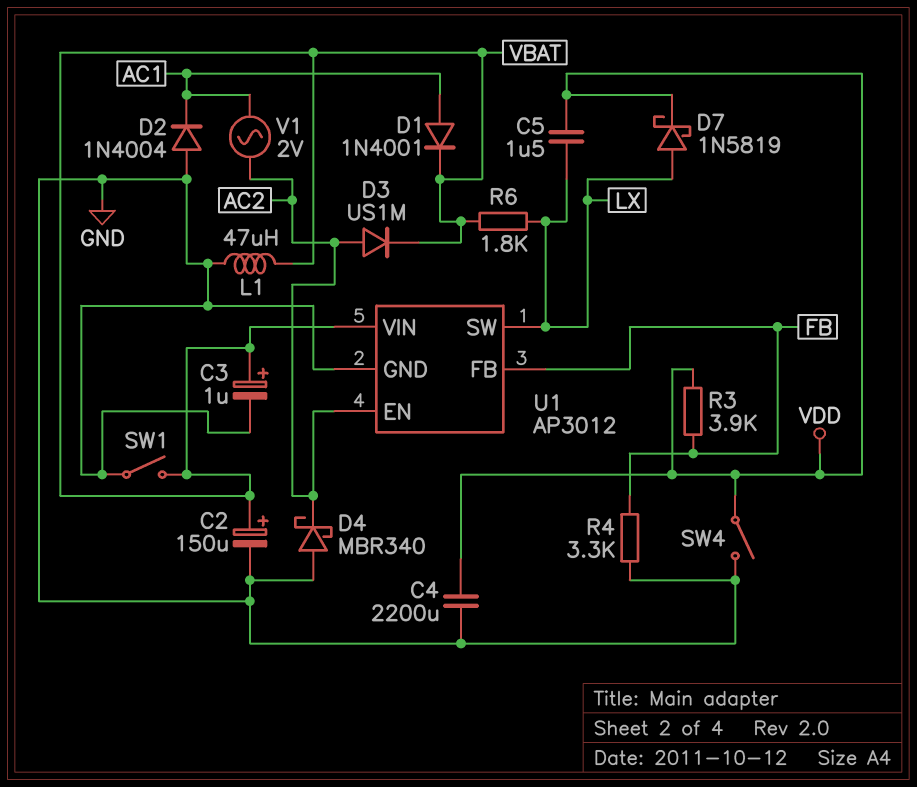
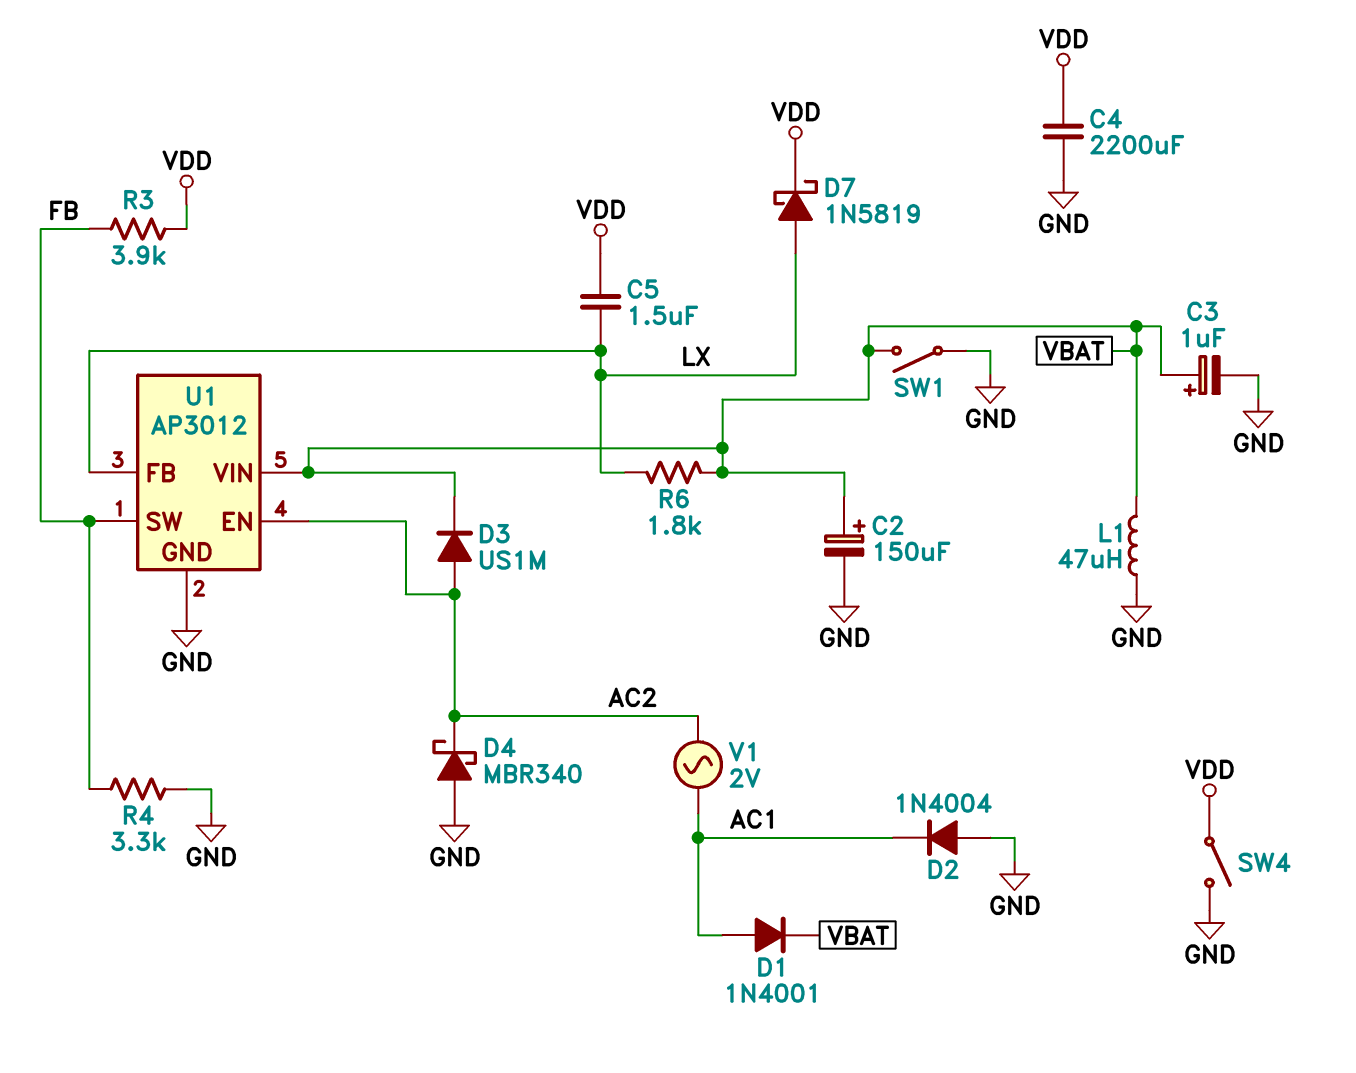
U1 pin FB: FB -> LX
U1 pin SW: LX -> FB

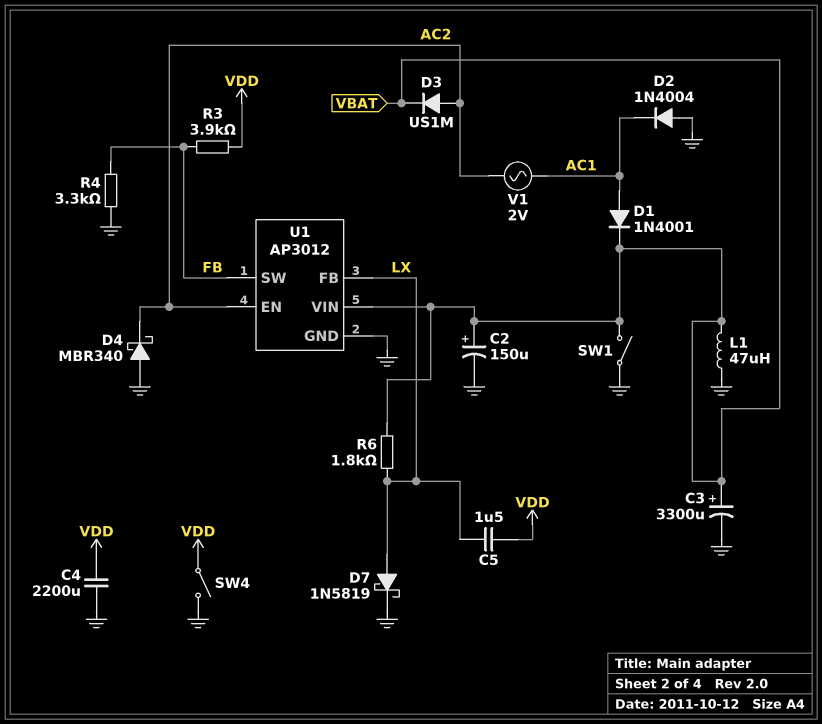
C3: 1uF (plus VBAT, minus GND) -> 3300uF (plus VBAT, minus GND)
D7: schottky 1N5819 (A LX, K VDD) -> schottky 1N5819 (A LX, K GND)

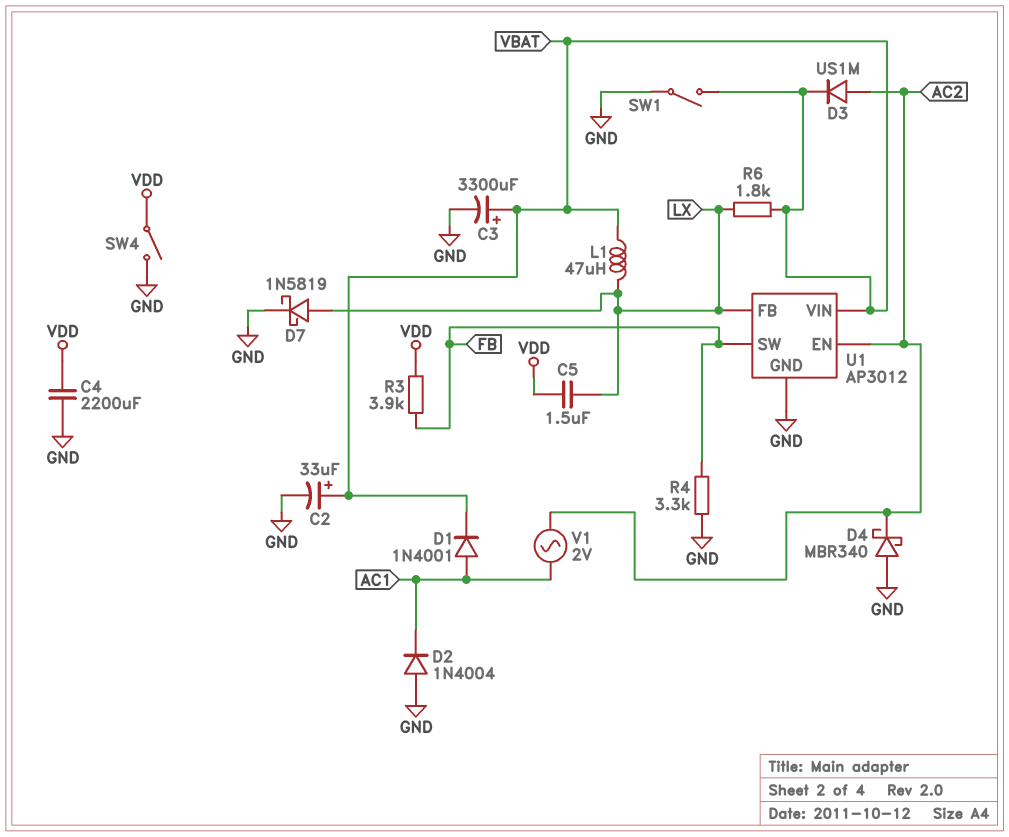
C2: 150uF (plus VBAT, minus GND) -> 33uF (plus VBAT, minus GND)
L1: 47uH (GND, VBAT) -> 47uH (LX, VBAT)

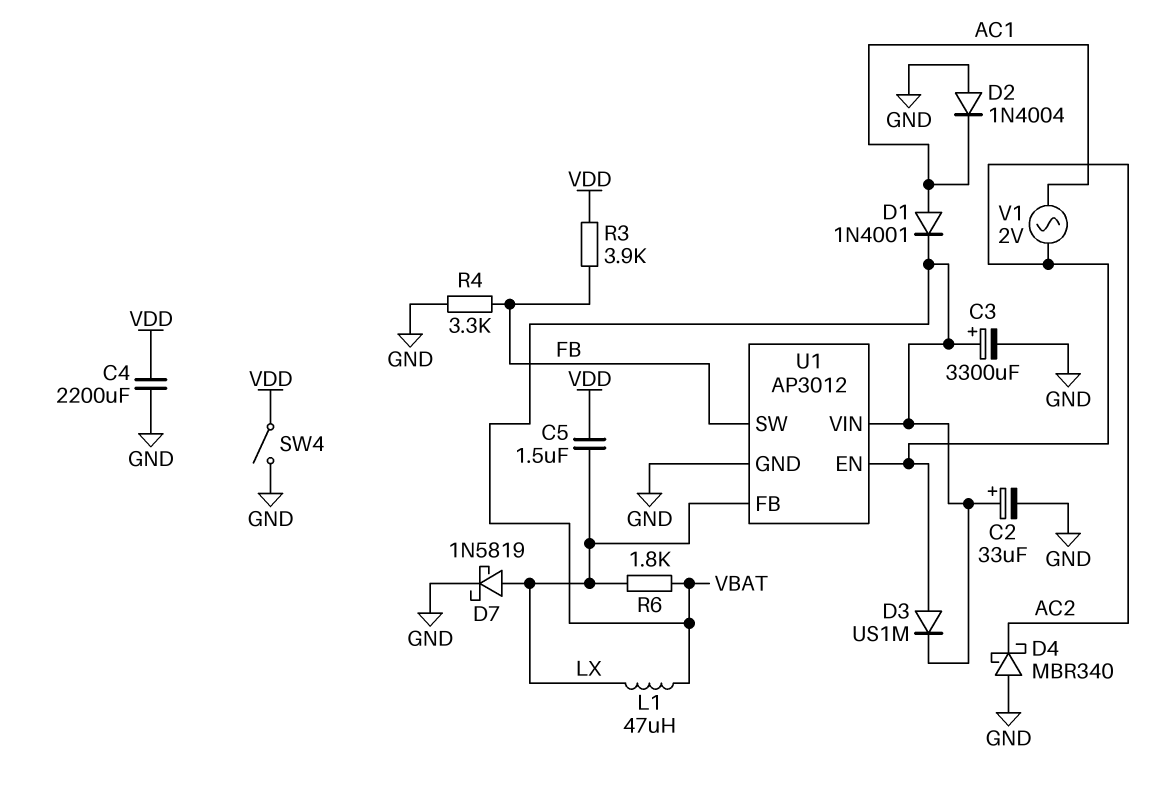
SW1: switch (GND, VBAT) -> none

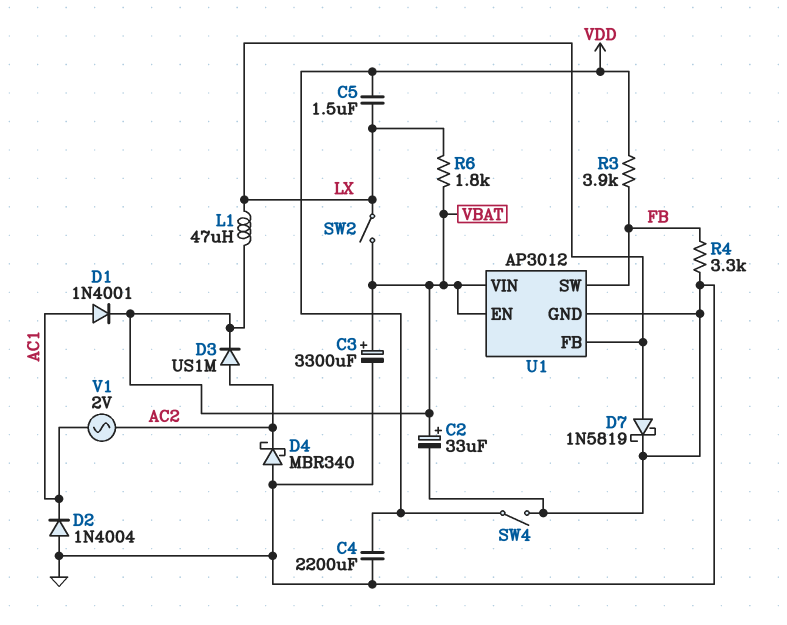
SW2: none -> switch (LX, VBAT)
U1 pin EN: AC2 -> VBAT

